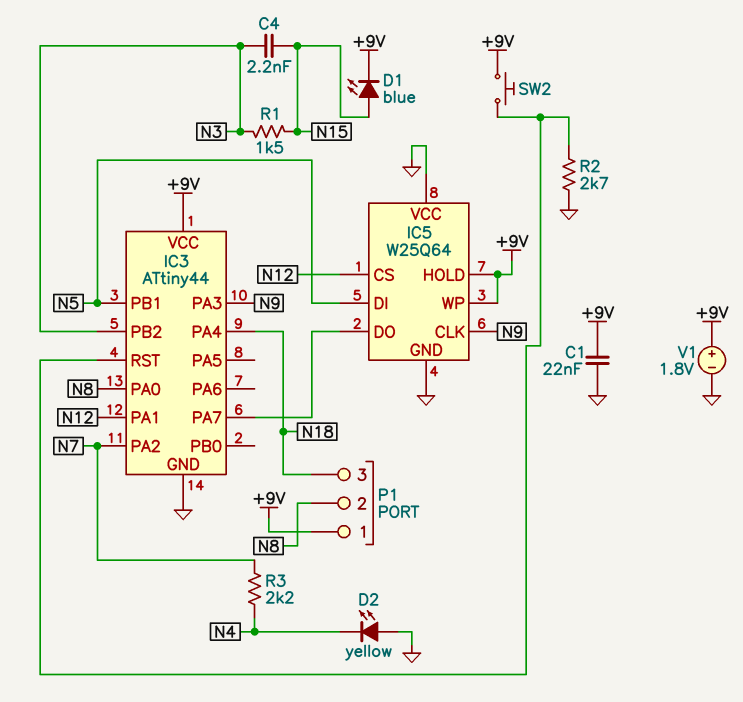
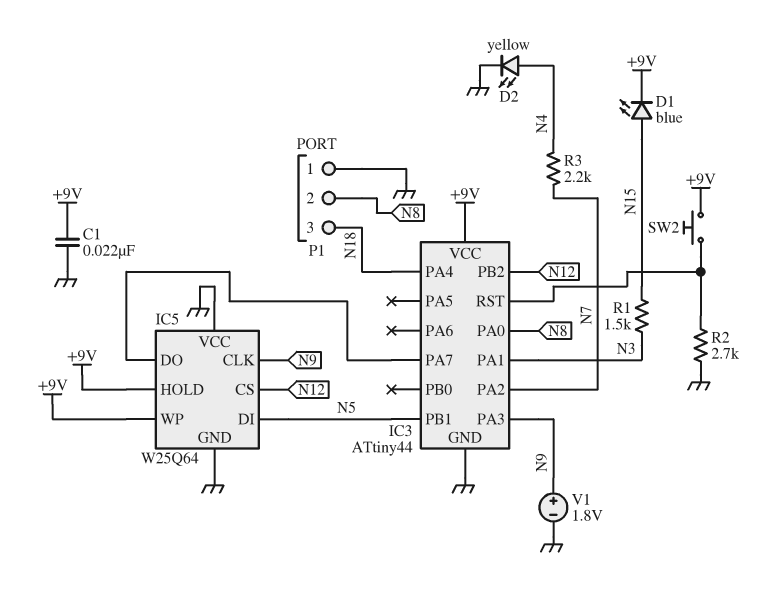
C4: 2.2nF (N3, N15) -> none
D2: LED yellow (A GND, K N4) -> LED yellow (A N4, K GND)
IC3 pin PA1: N12 -> N3
IC3 pin PB2: N3 -> N12
P1 pin 1: +9V -> GND
V1: 1.8V (plus +9V, minus GND) -> 1.8V (plus N9, minus GND)

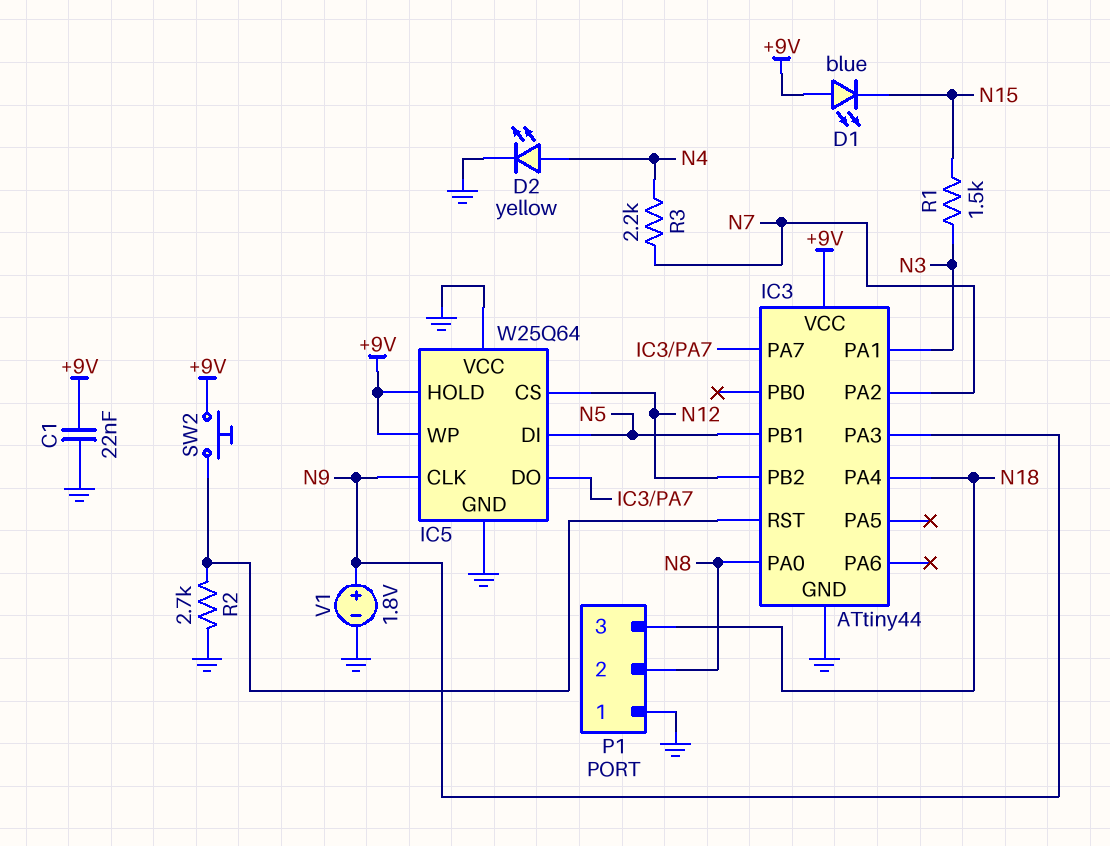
D1: LED blue (A N15, K +9V) -> LED blue (A +9V, K N15)

